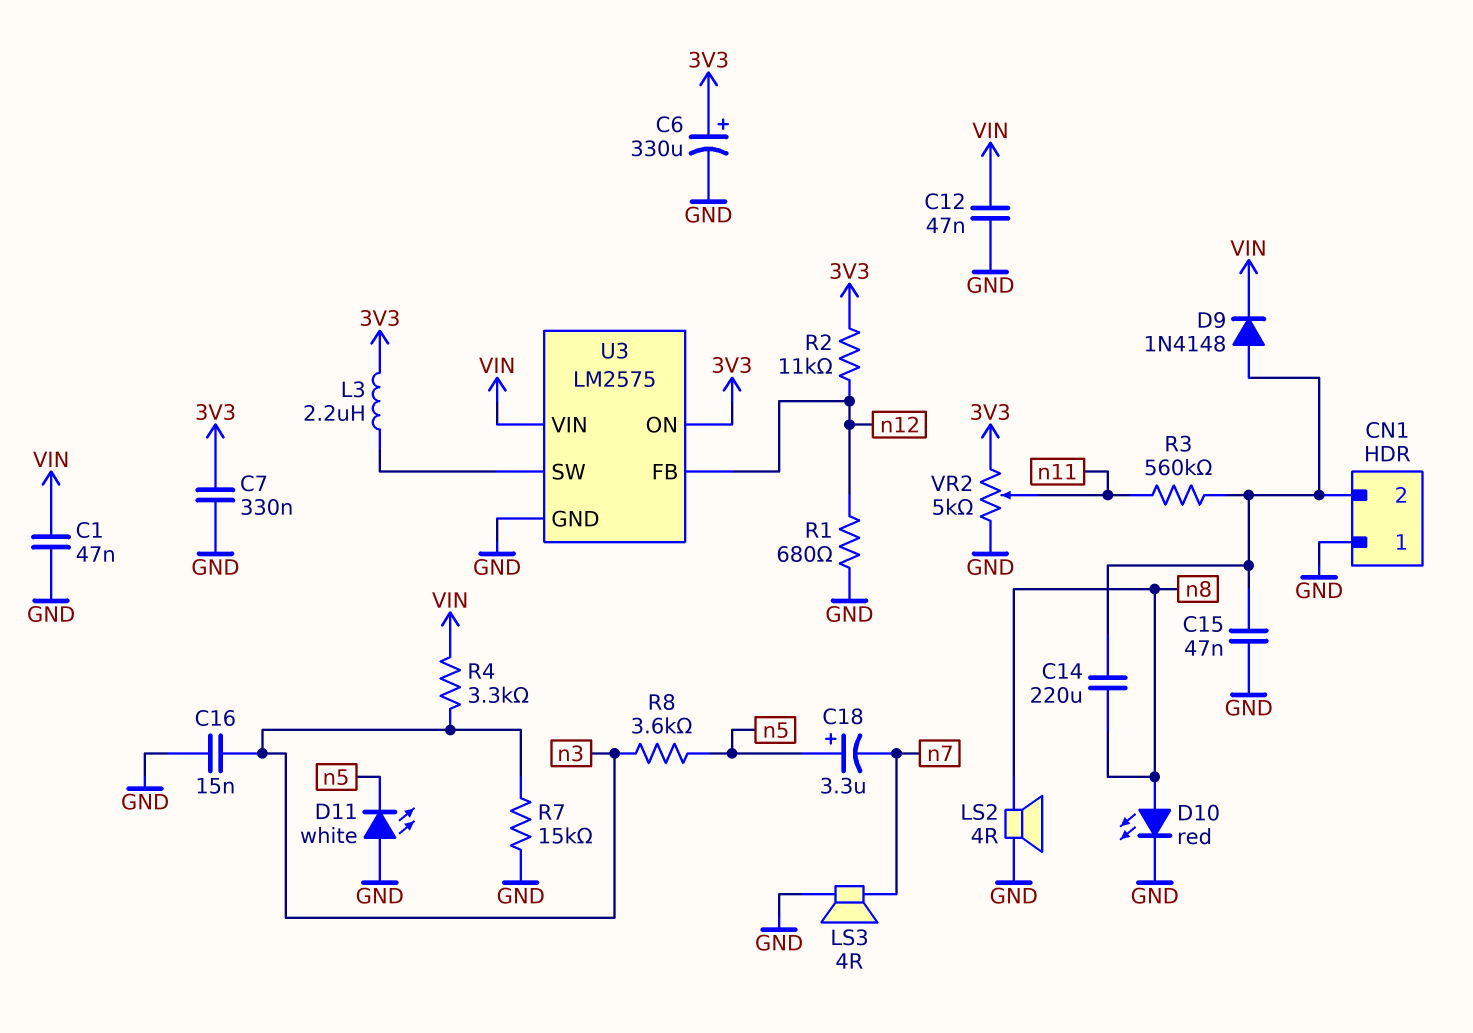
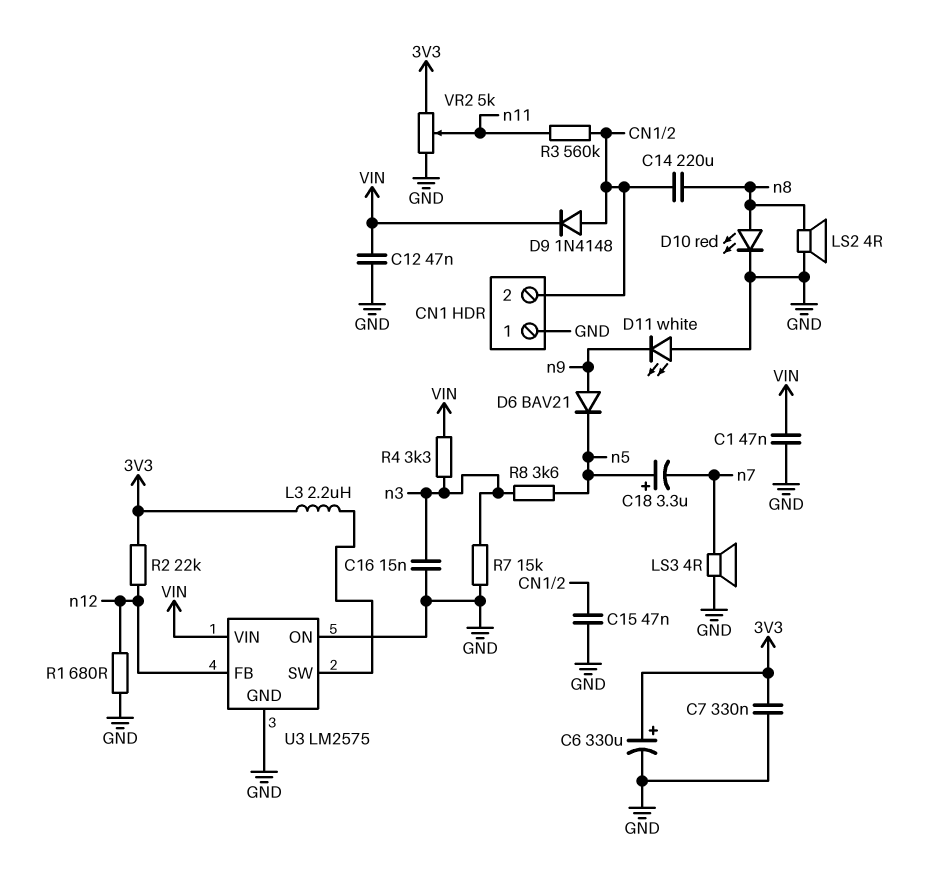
D6: none -> diode BAV21 (A n9, K n5)
D11: LED white (A GND, K n5) -> LED white (A GND, K n9)
R2: 11k (3V3, n12) -> 22k (3V3, n12)
U3 pin ON: 3V3 -> GND

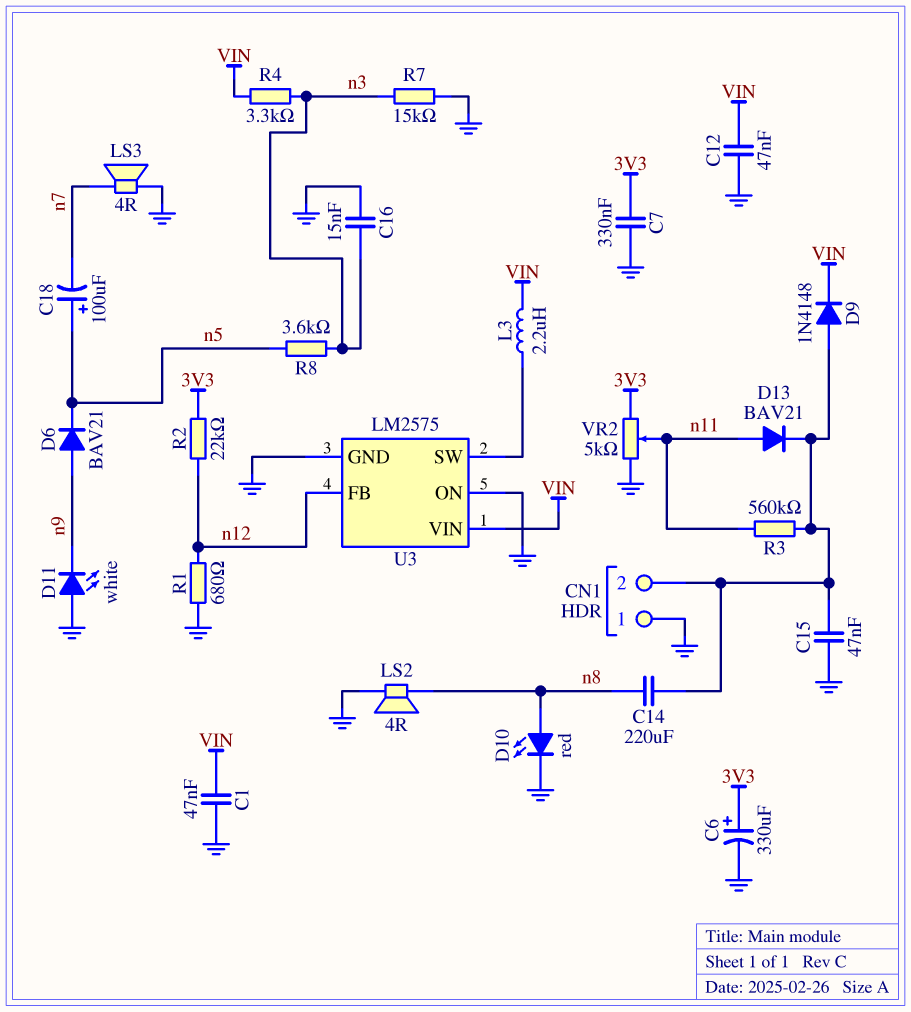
C18: 3.3uF (plus n5, minus n7) -> 100uF (plus n5, minus n7)
D13: none -> diode BAV21 (A n11, K CN1/2)
L3: 2.2uH (3V3, U3/SW) -> 2.2uH (U3/SW, VIN)

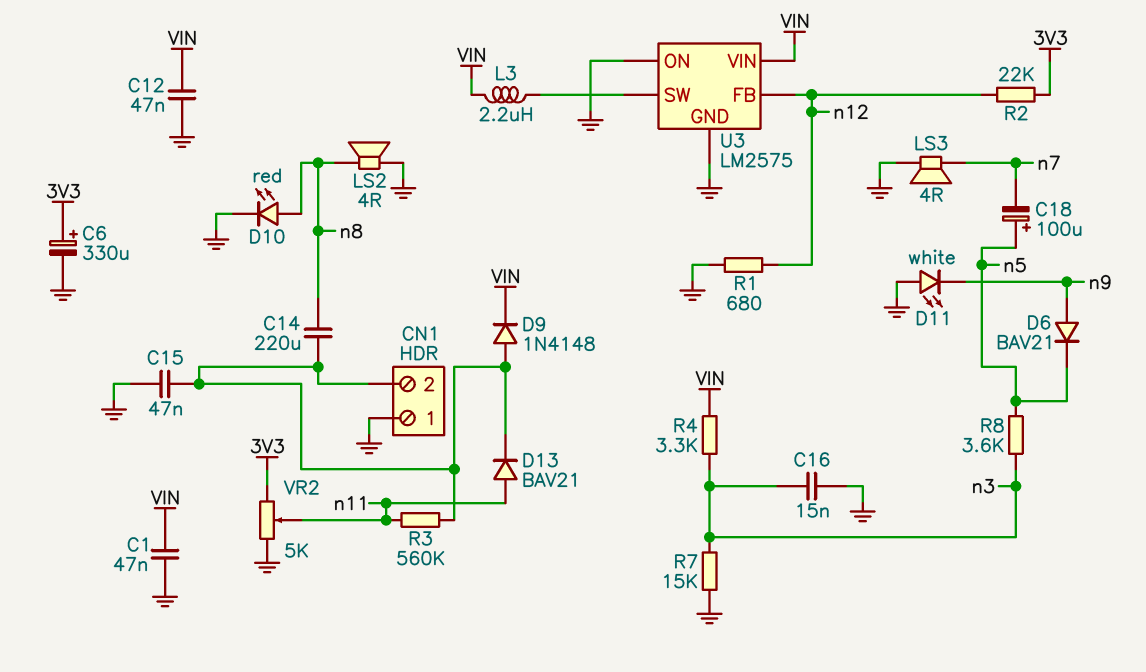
C7: 330nF (3V3, GND) -> none

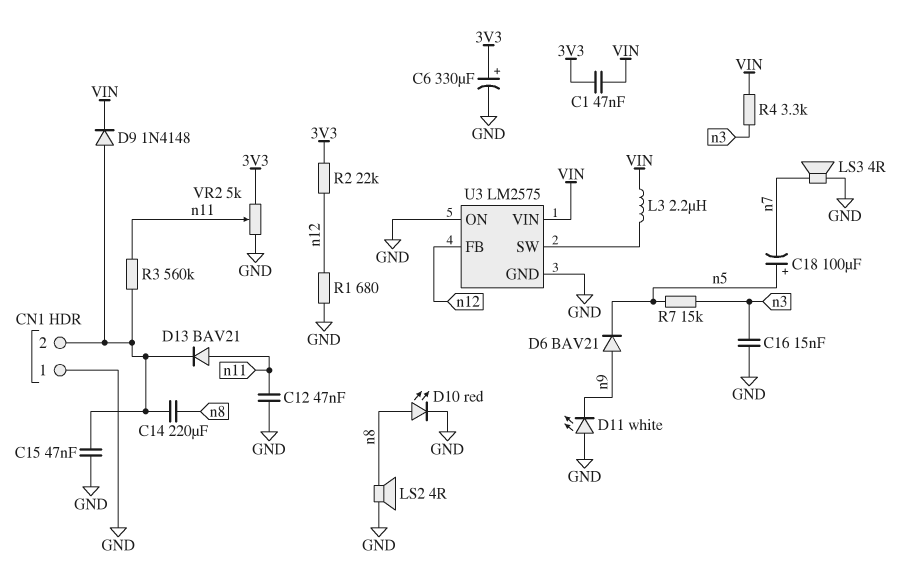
C1: 47nF (GND, VIN) -> 47nF (3V3, VIN)
C12: 47nF (GND, VIN) -> 47nF (GND, n11)
R7: 15k (GND, n3) -> 15k (n3, n5)
R8: 3.6k (n3, n5) -> none

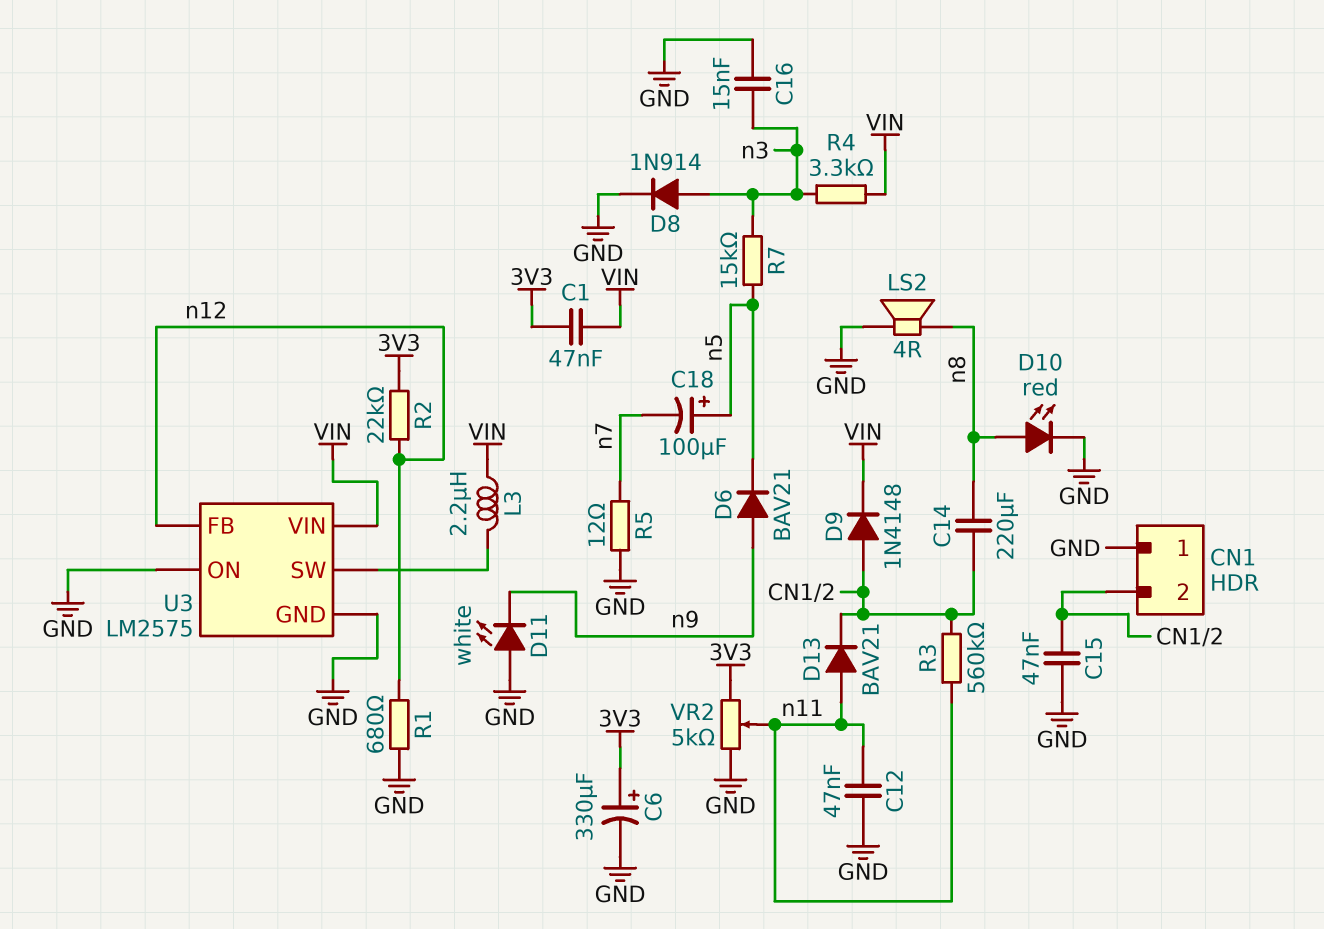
D8: none -> diode 1N914 (A n3, K GND)
LS3: speaker 4R (GND, n7) -> none
R5: none -> 12 (GND, n7)

